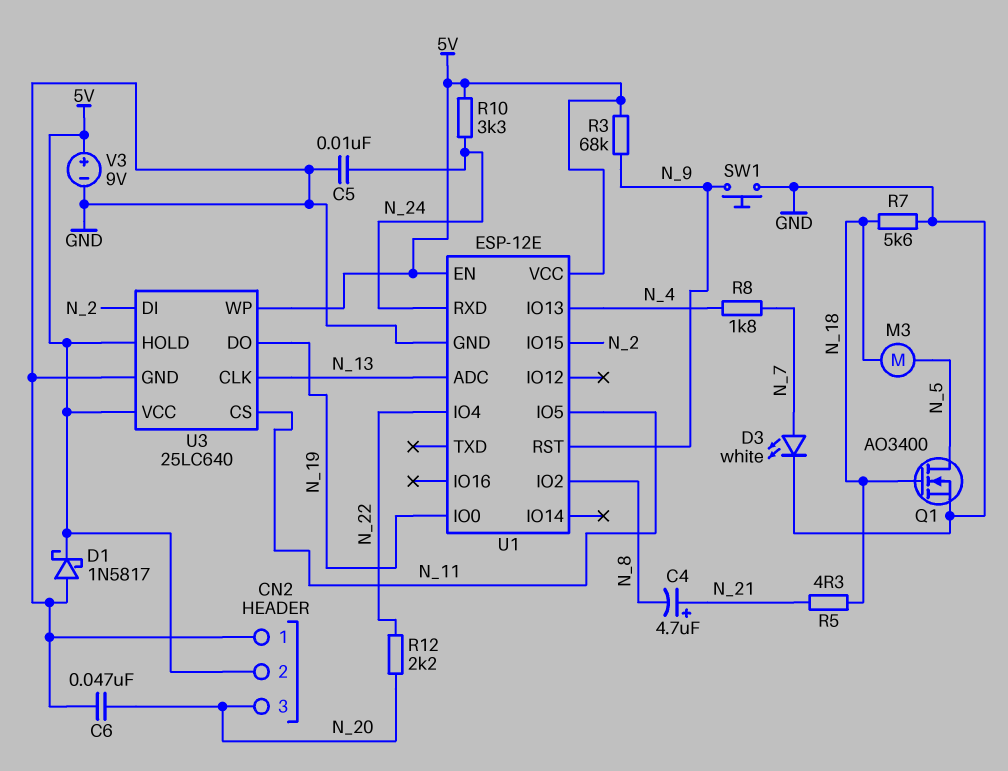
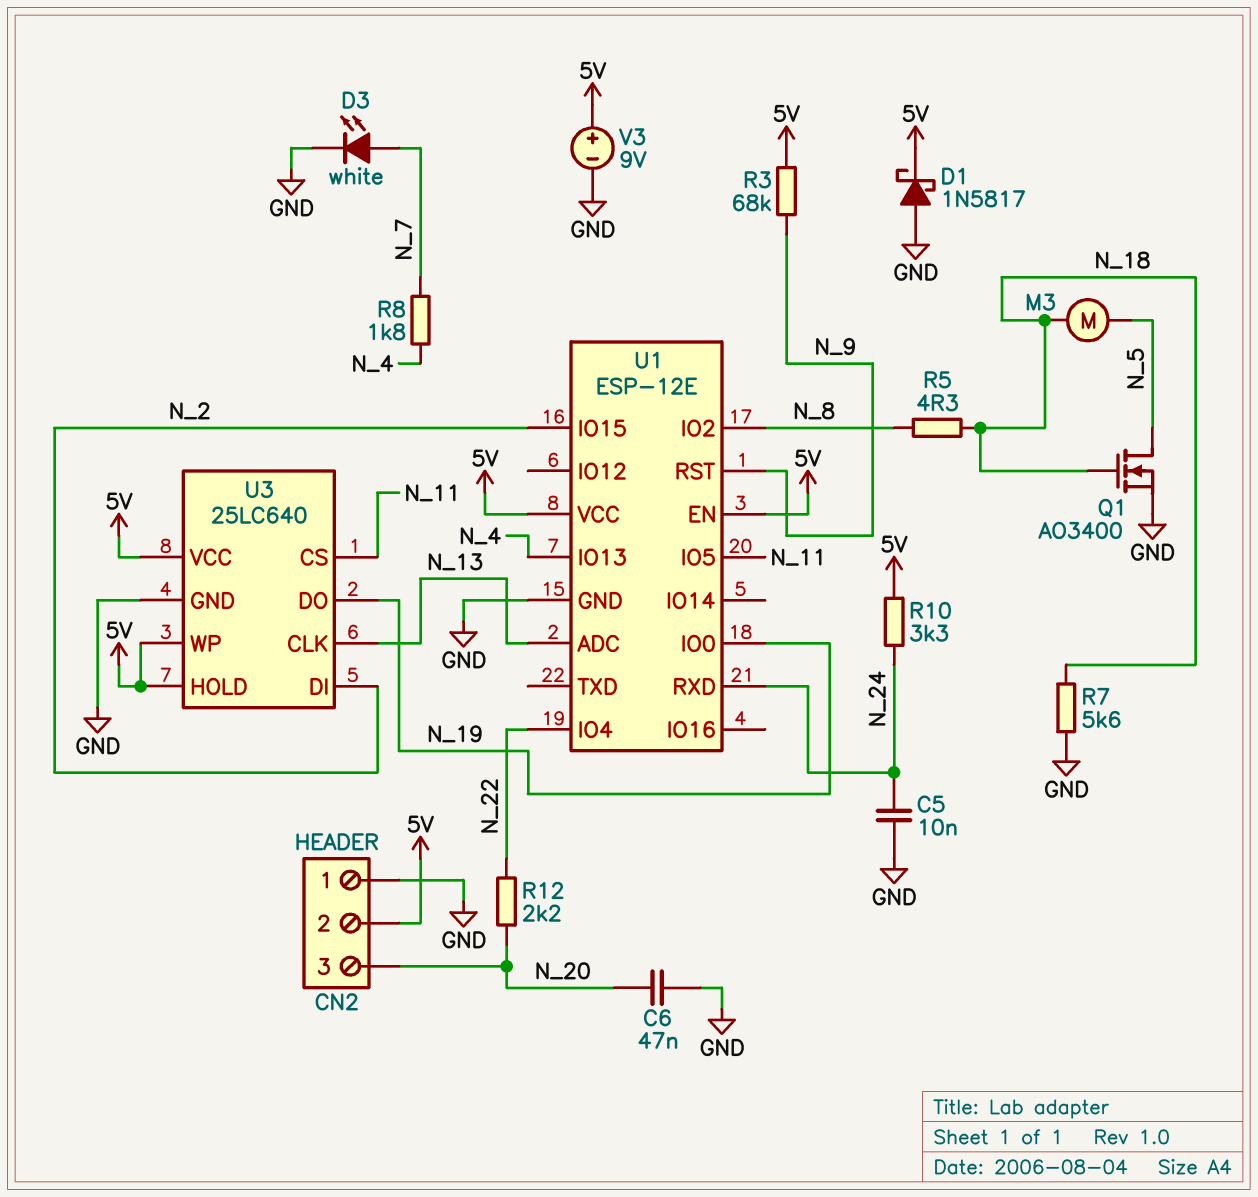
C4: 4.7uF (plus N_21, minus N_8) -> none
R5: 4.3 (N_18, N_21) -> 4.3 (N_8, N_18)
SW1: button (GND, N_9) -> none

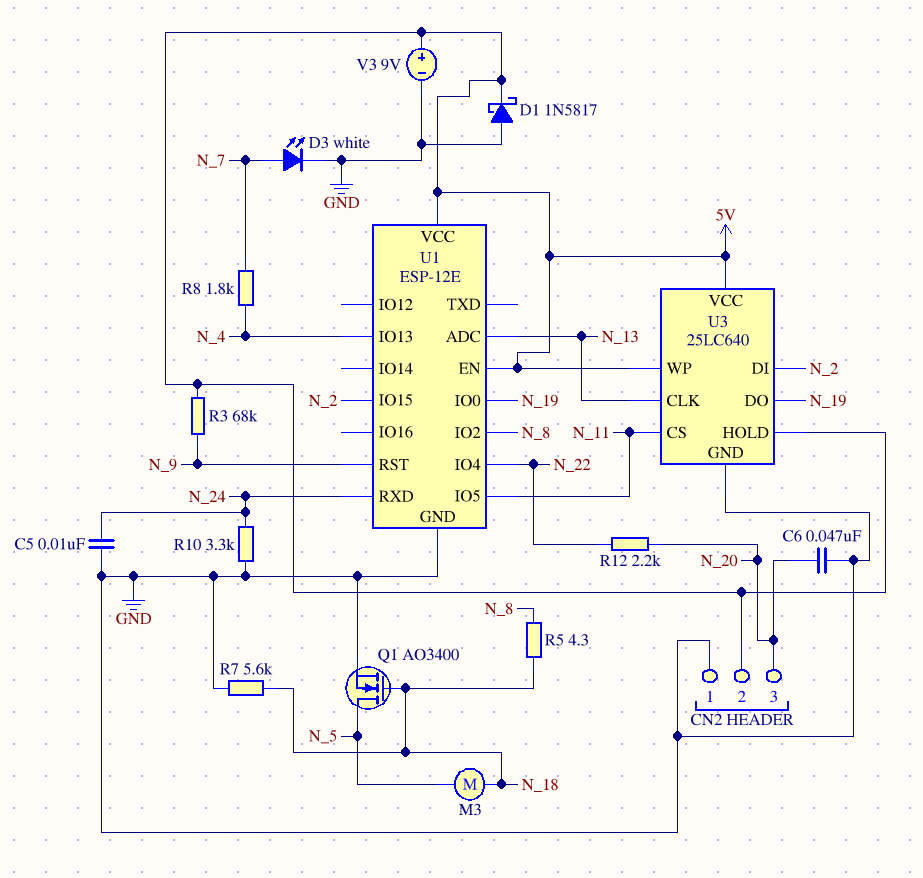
R10: 3.3k (5V, N_24) -> 3.3k (GND, N_24)

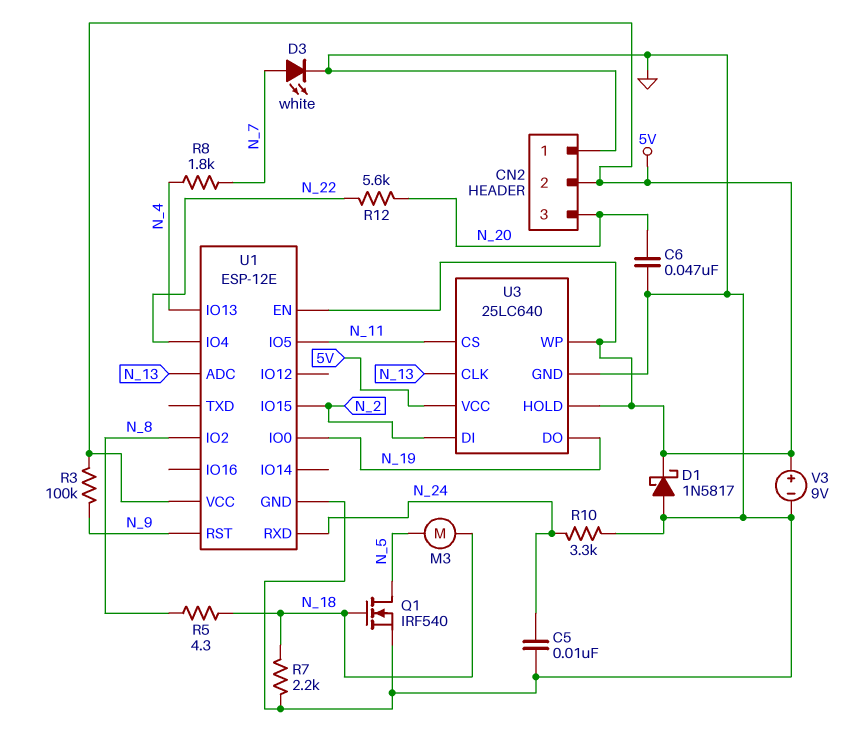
Q1: NMOS AO3400 (G N_18, D N_5, S GND) -> NMOS IRF540 (G N_18, D N_5, S GND)
R3: 68k (5V, N_9) -> 100k (5V, N_9)
R7: 5.6k (GND, N_18) -> 2.2k (GND, N_18)
R12: 2.2k (N_20, N_22) -> 5.6k (N_20, N_22)

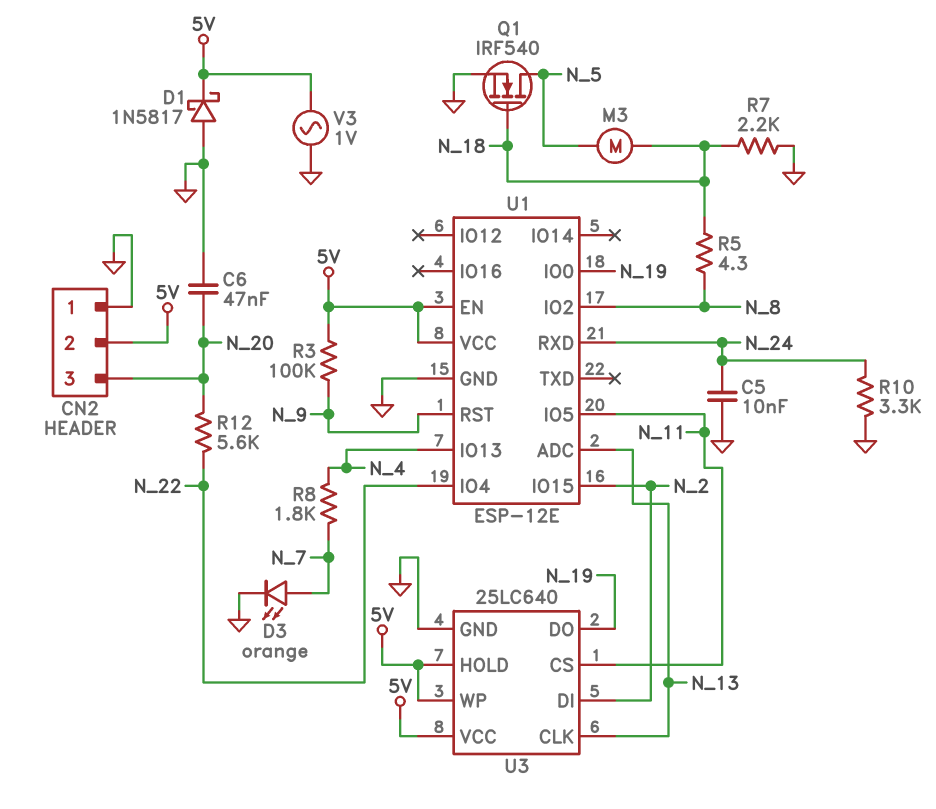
D3: LED white (A N_7, K GND) -> LED orange (A N_7, K GND)
V3: 9V (plus 5V, minus GND) -> AC 1V (5V, GND)

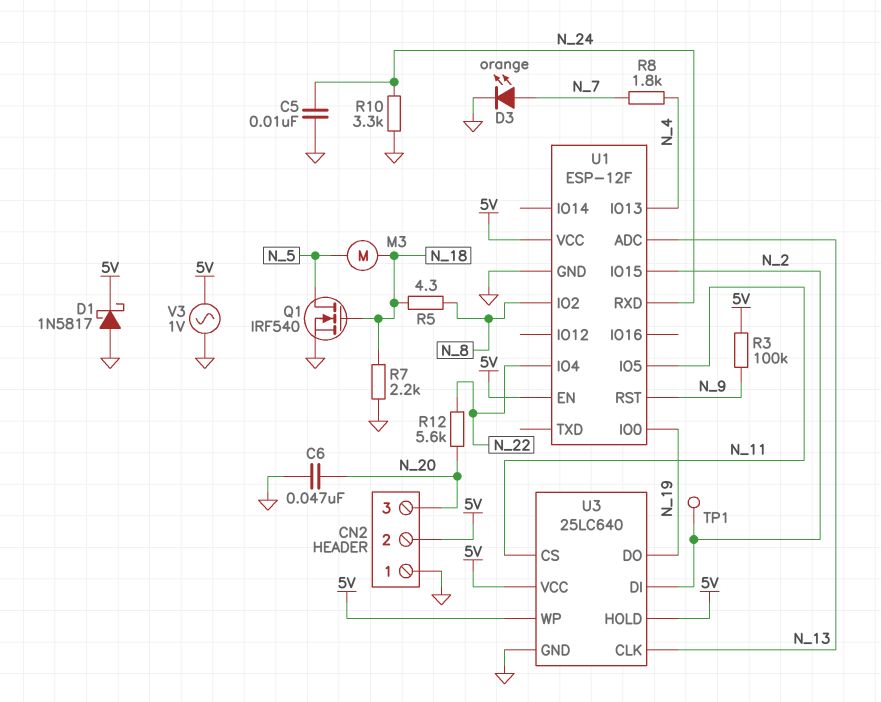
TP1: none -> test point (N_2)
U1: ESP-12E -> ESP-12F

